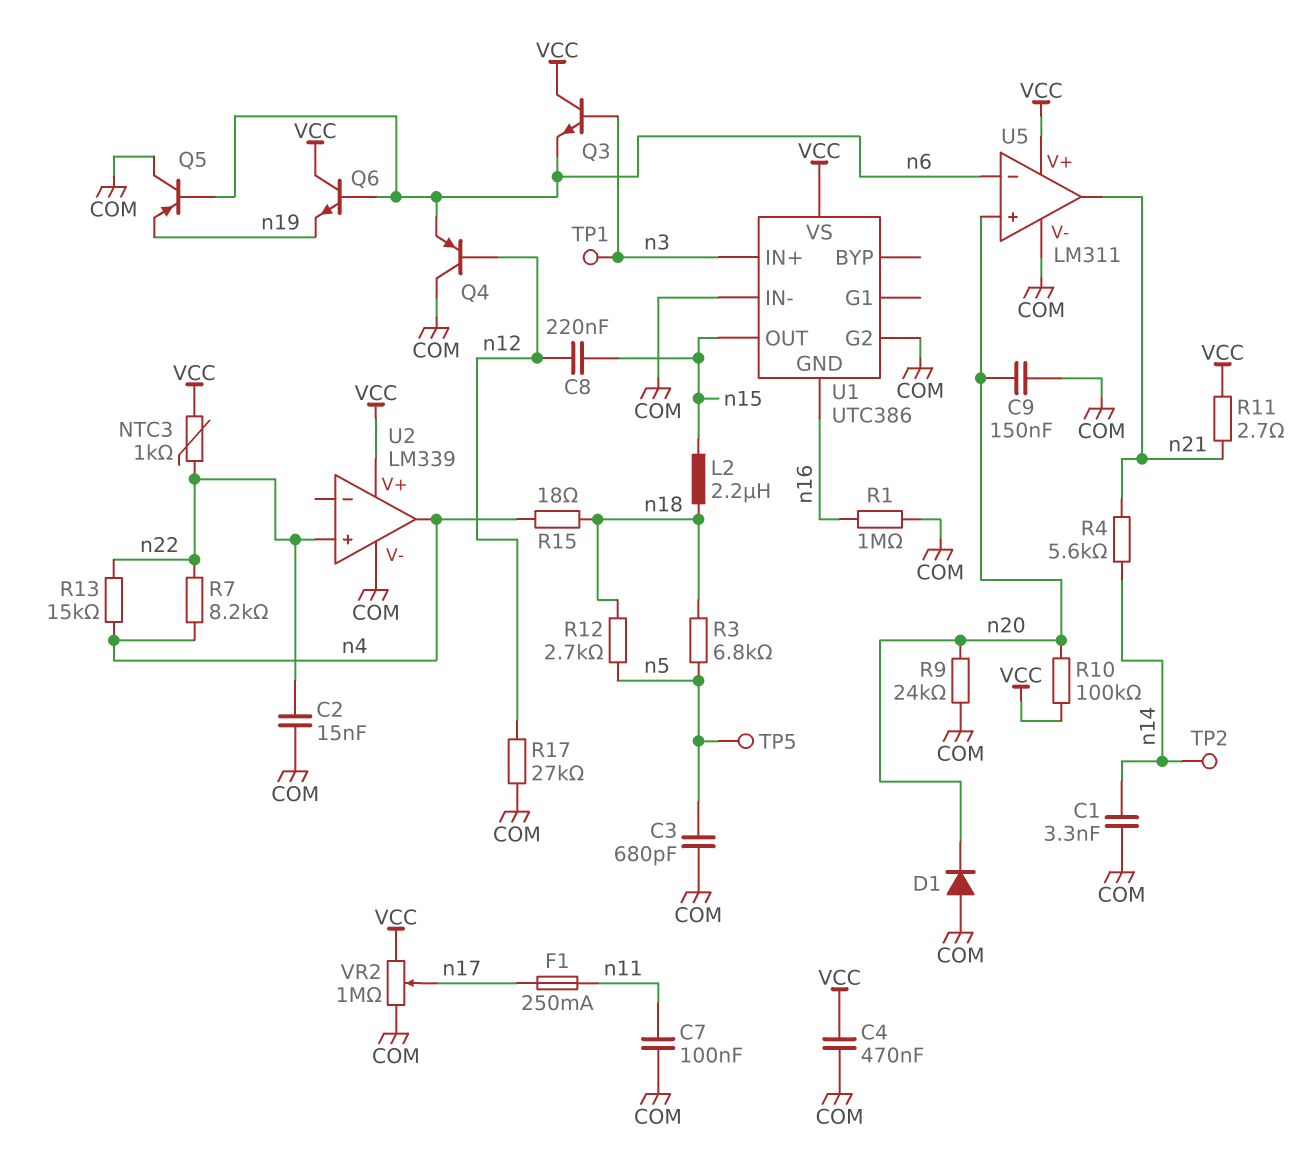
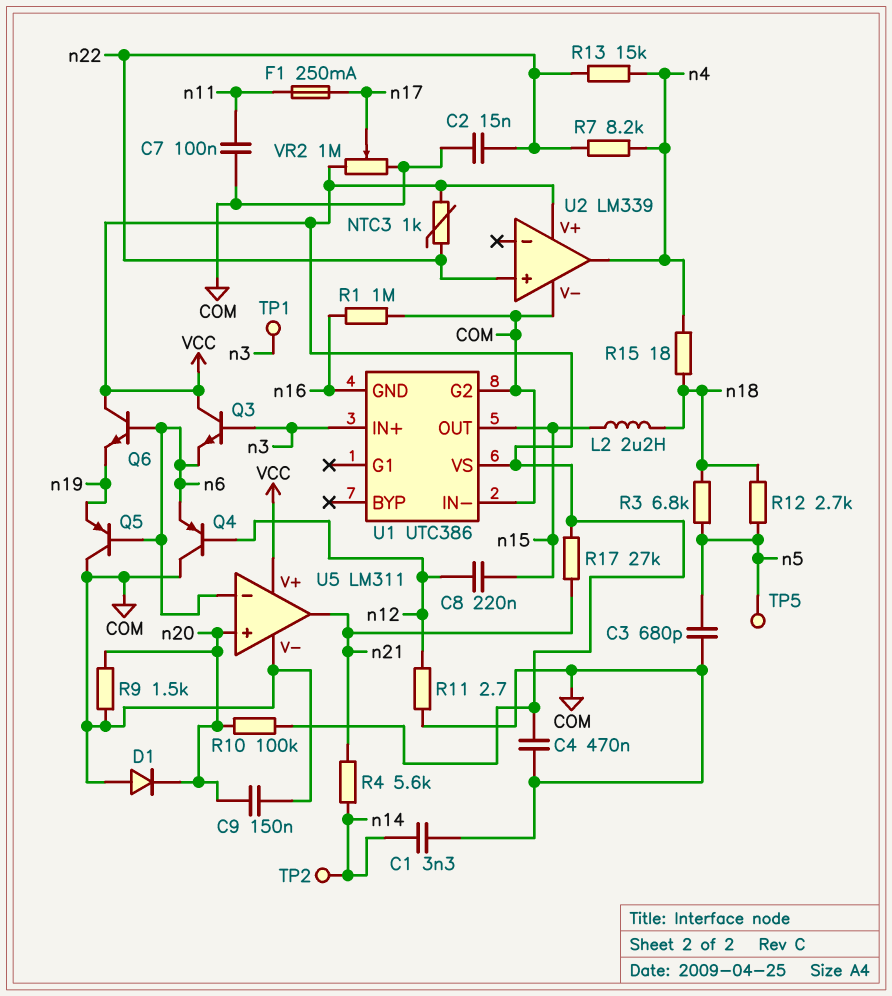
R9: 24k (COM, n20) -> 1.5k (COM, n20)
R11: 2.7 (VCC, n21) -> 2.7 (COM, n12)
R17: 27k (COM, n12) -> 27k (VCC, n21)

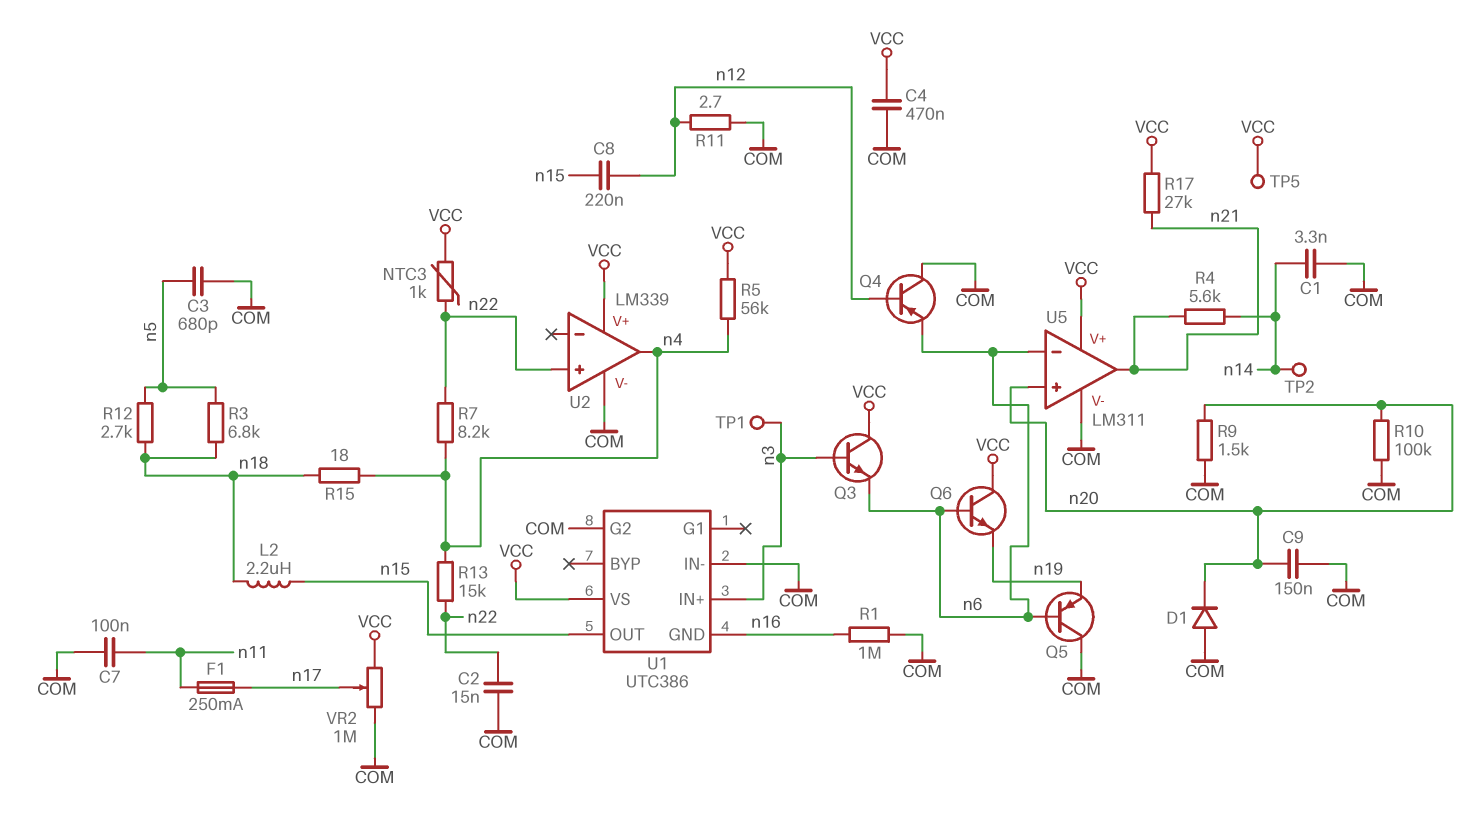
R5: none -> 56k (VCC, n4)
R10: 100k (VCC, n20) -> 100k (COM, n20)
TP5: test point (n5) -> test point (VCC)

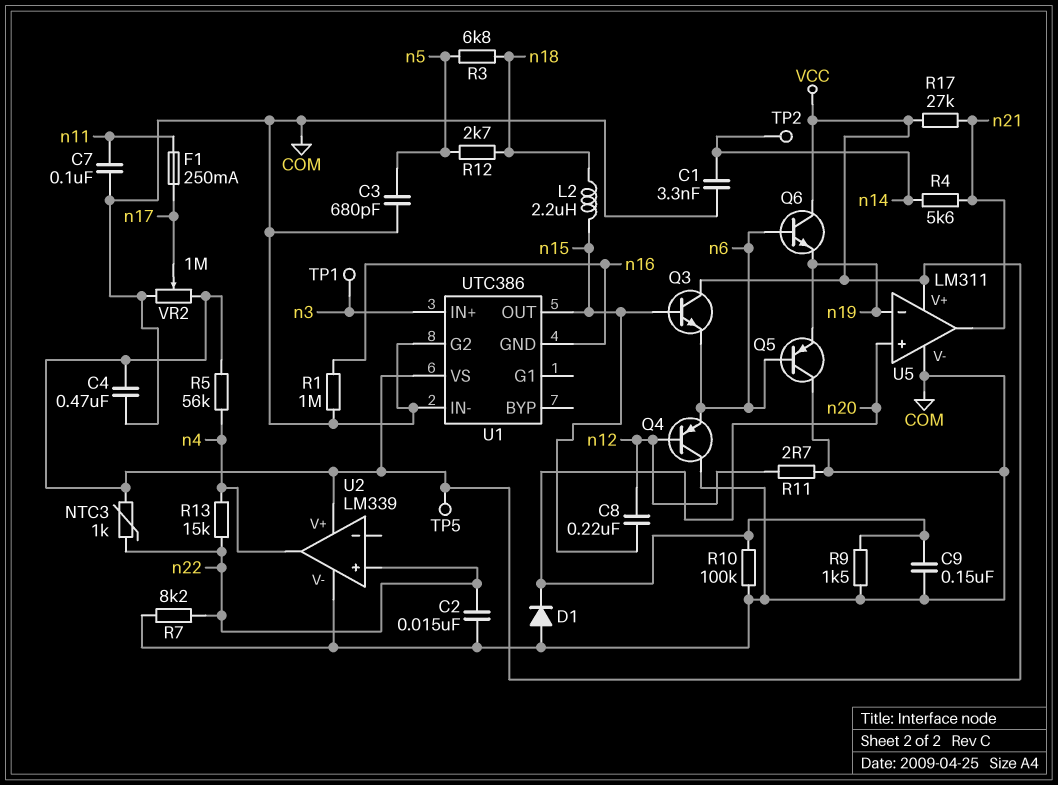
Q3: NPN (B n3, C VCC, E n6) -> NPN (B n15, C VCC, E n6)
R7: 8.2k (n4, n22) -> 8.2k (COM, n22)
R15: 18 (n4, n18) -> none
U5 pin in-: n6 -> n19

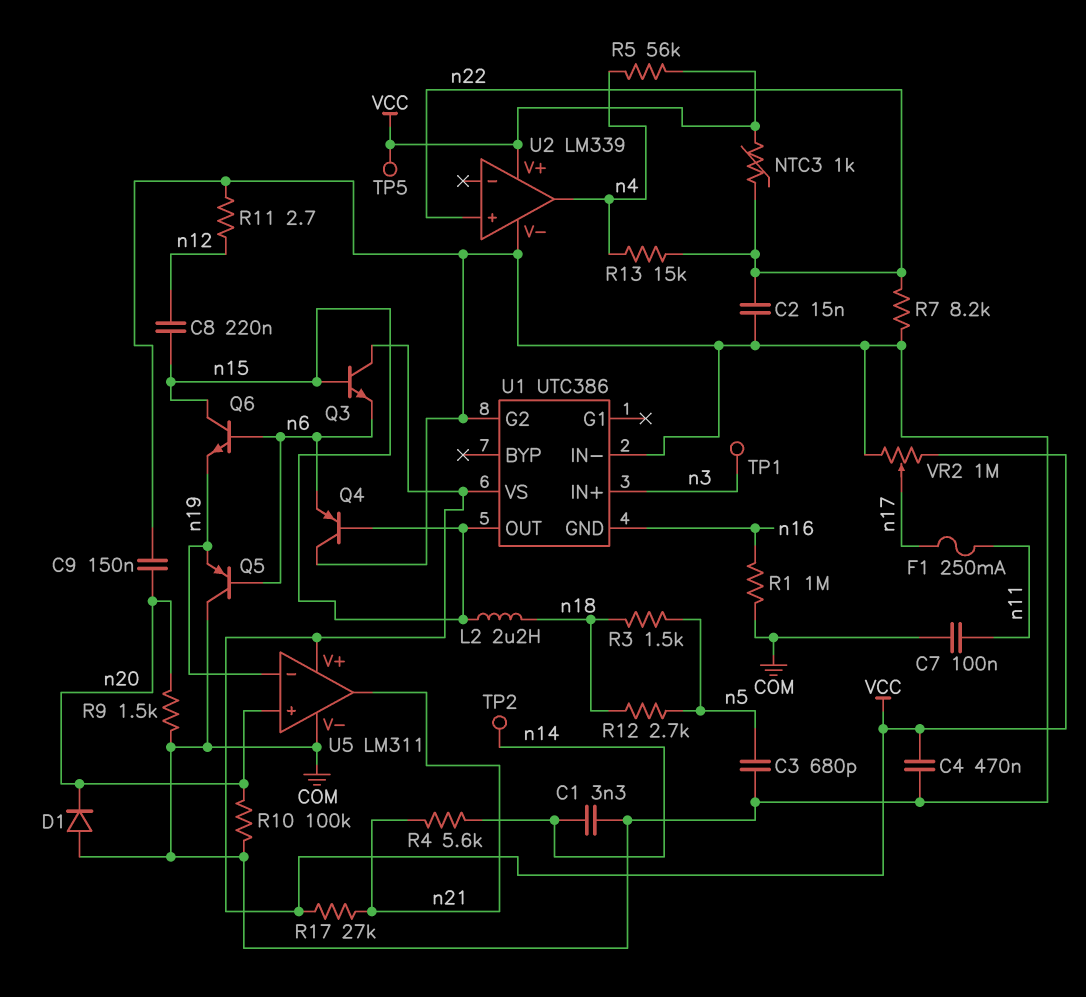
Q4: PNP (B n12, C COM, E n6) -> PNP (B n15, C COM, E n6)
Q6: NPN (B n6, C VCC, E n19) -> NPN (B n6, C n15, E n19)
R3: 6.8k (n5, n18) -> 1.5k (n5, n18)

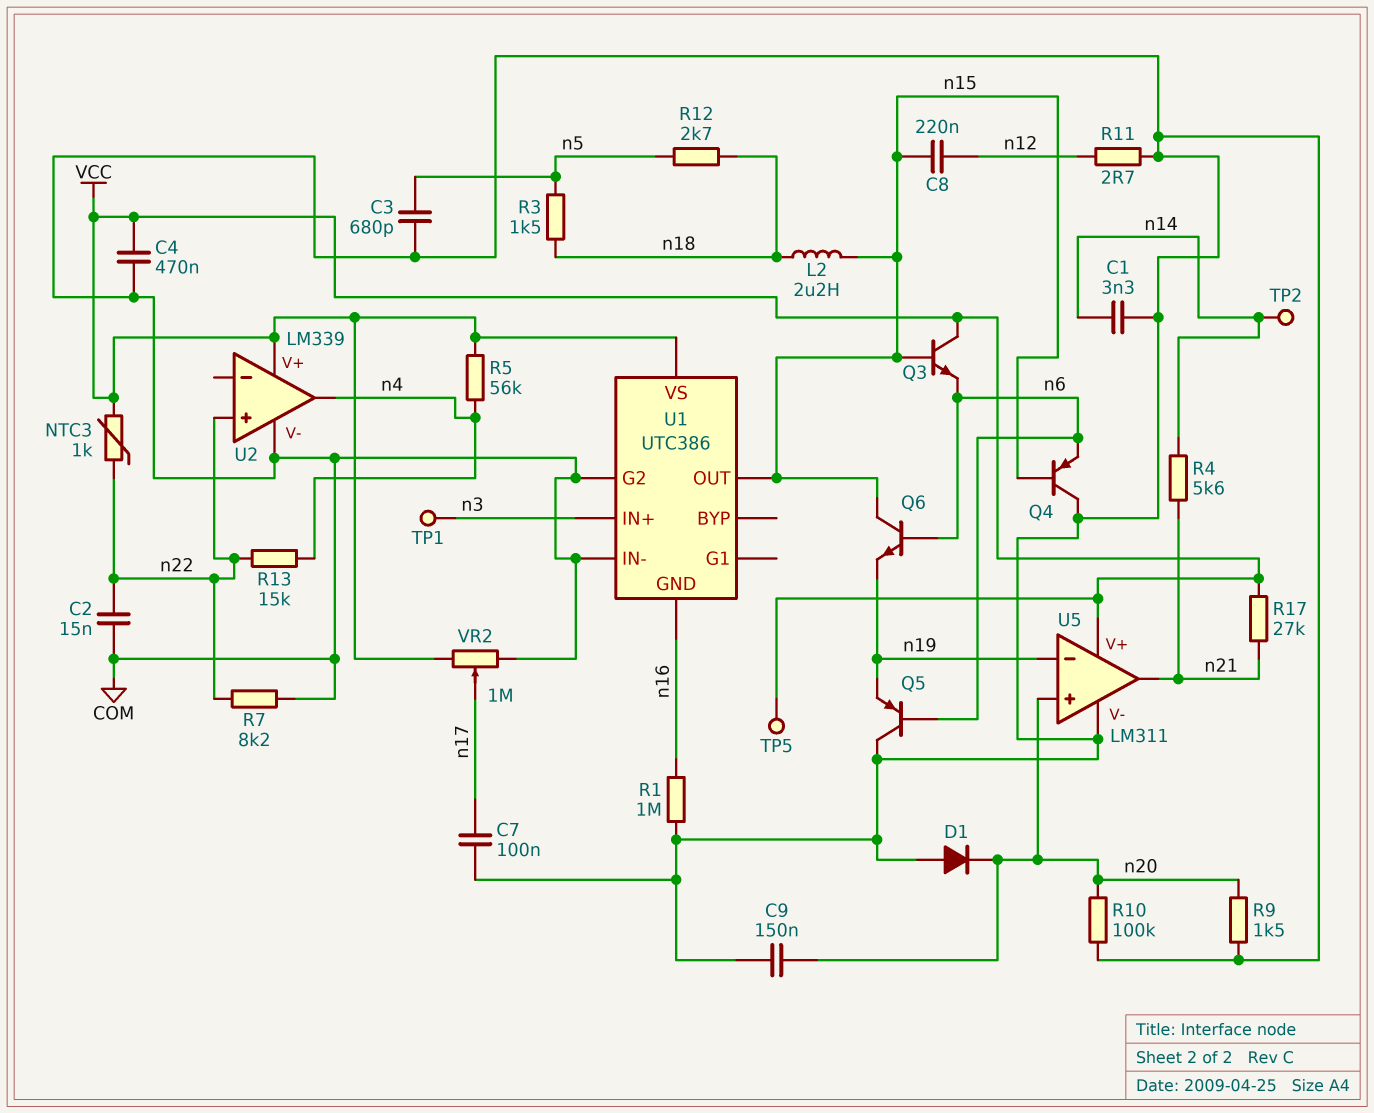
C7: 100nF (COM, n11) -> 100nF (COM, n17)
F1: 250mA (n11, n17) -> none

